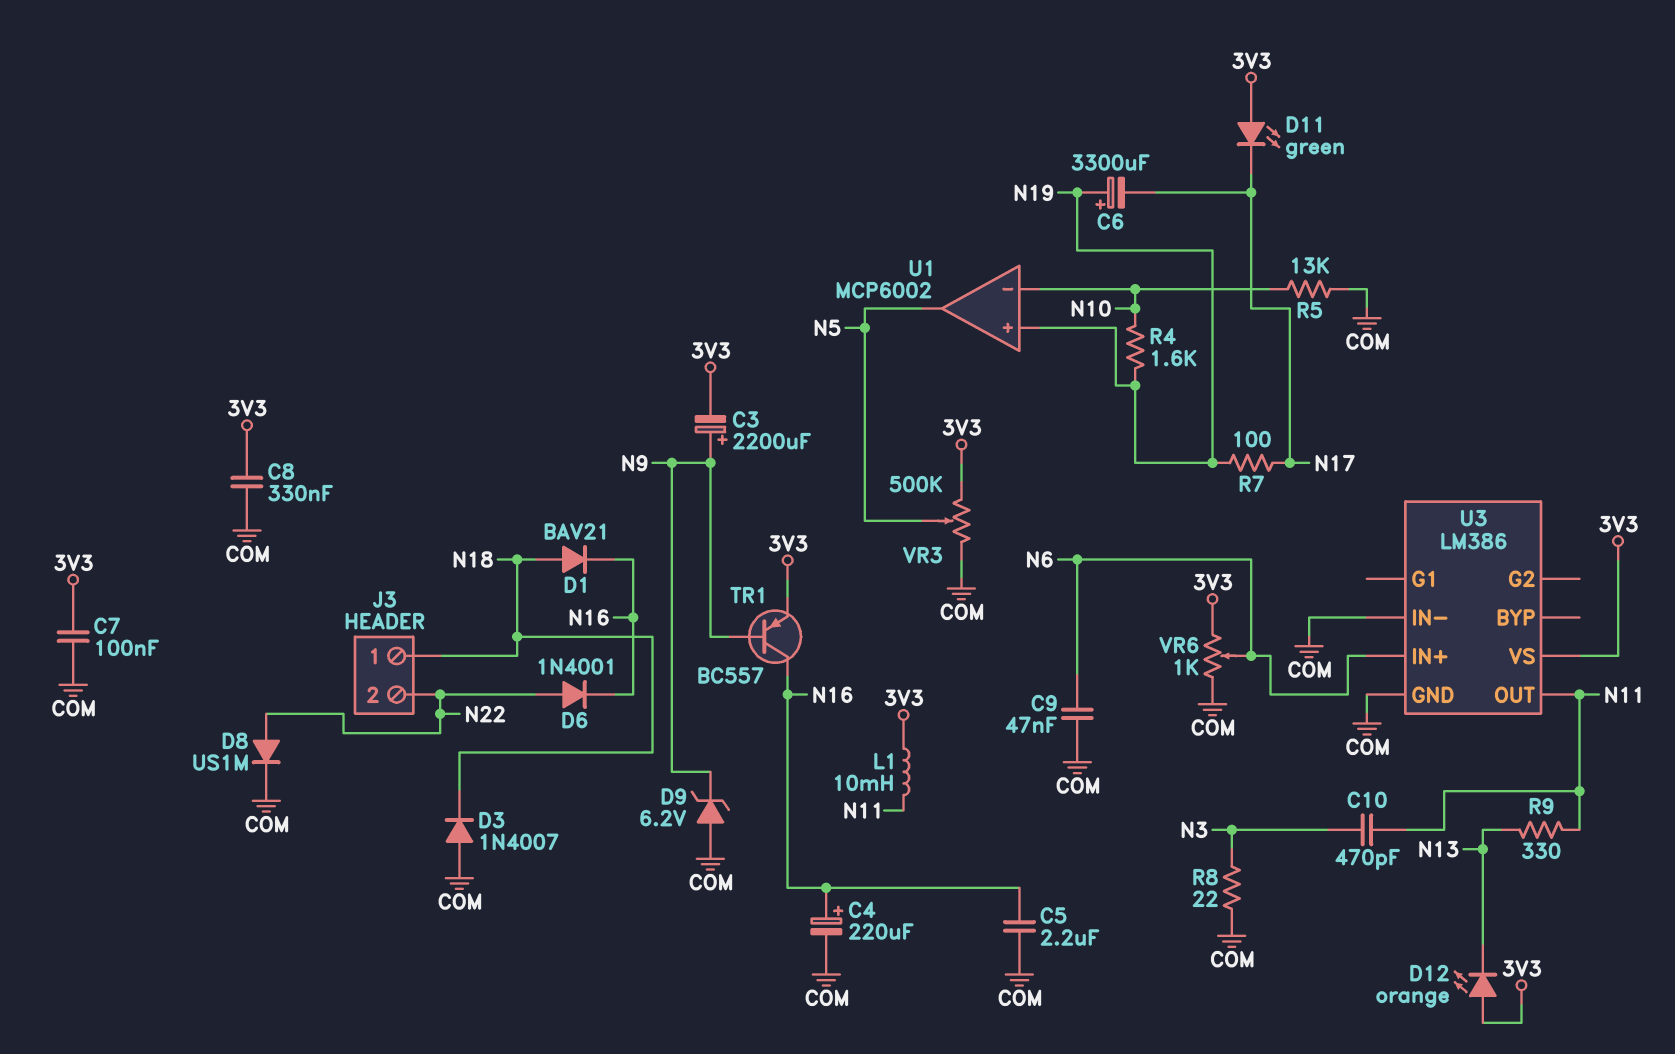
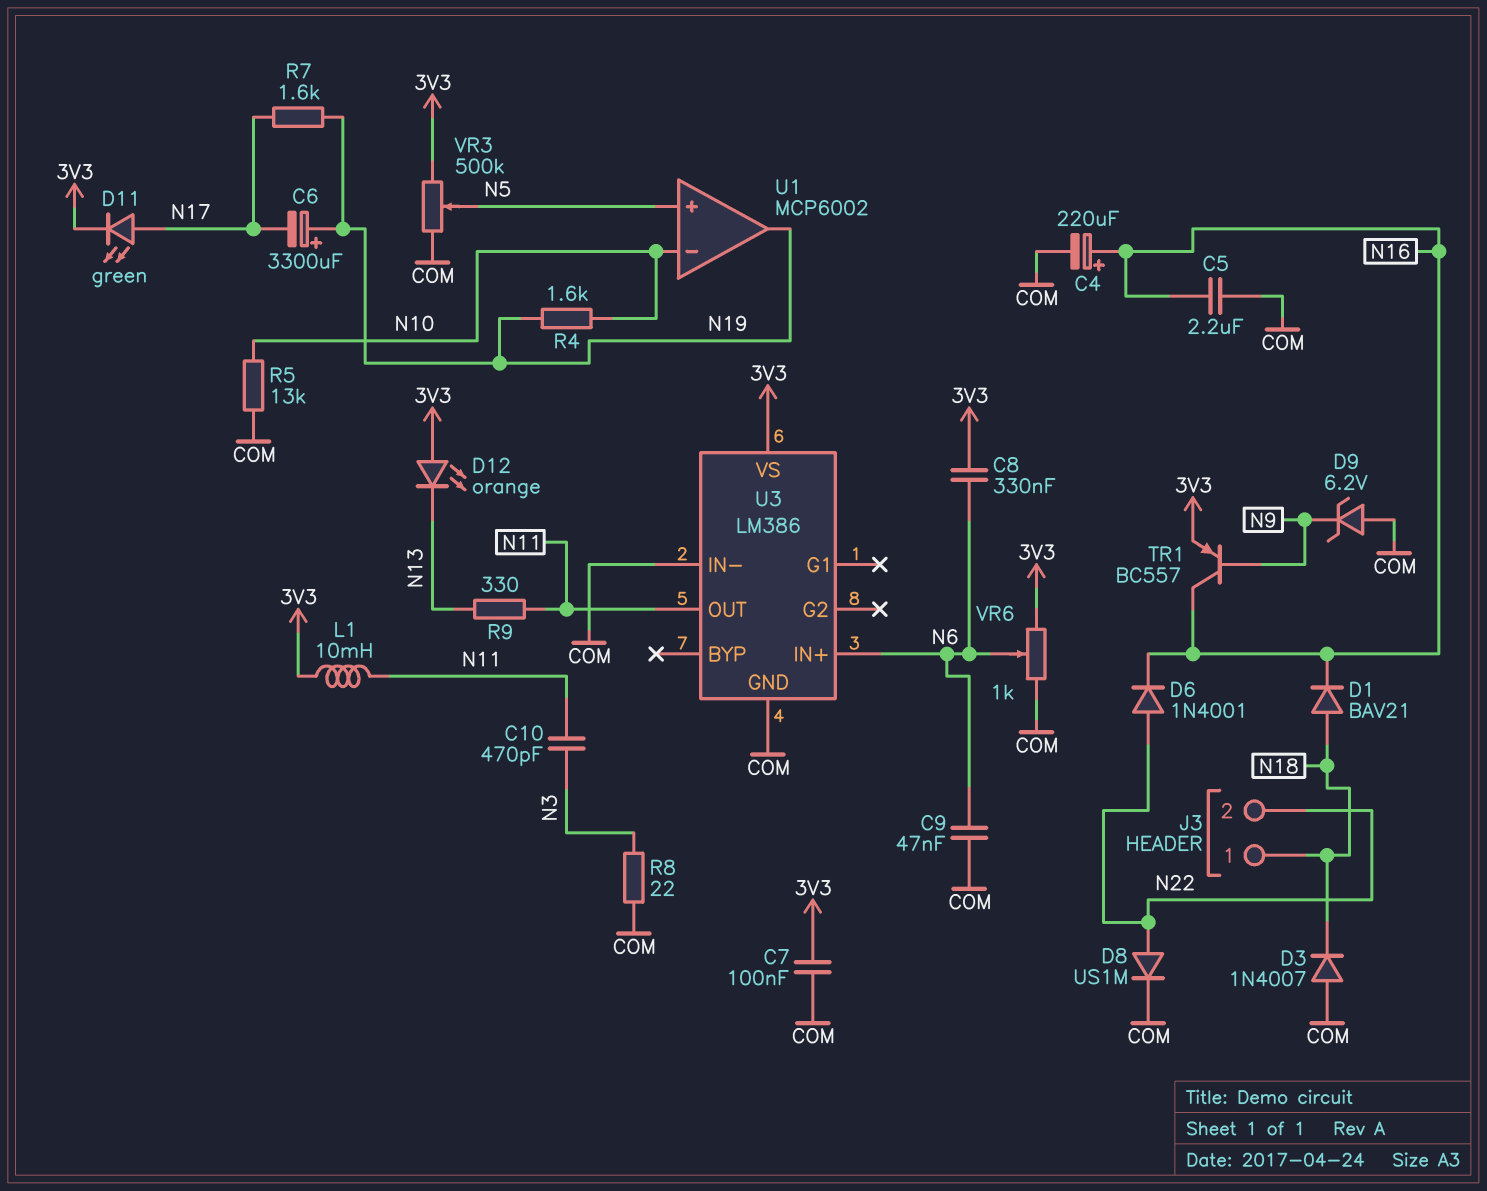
C3: 2200uF (plus N9, minus 3V3) -> none
C8: 330nF (3V3, COM) -> 330nF (3V3, N6)
D11: LED green (A 3V3, K N17) -> LED green (A N17, K 3V3)
R7: 100 (N17, N19) -> 1.6k (N17, N19)
U1 pin in+: N19 -> N5
U1 pin out: N5 -> N19

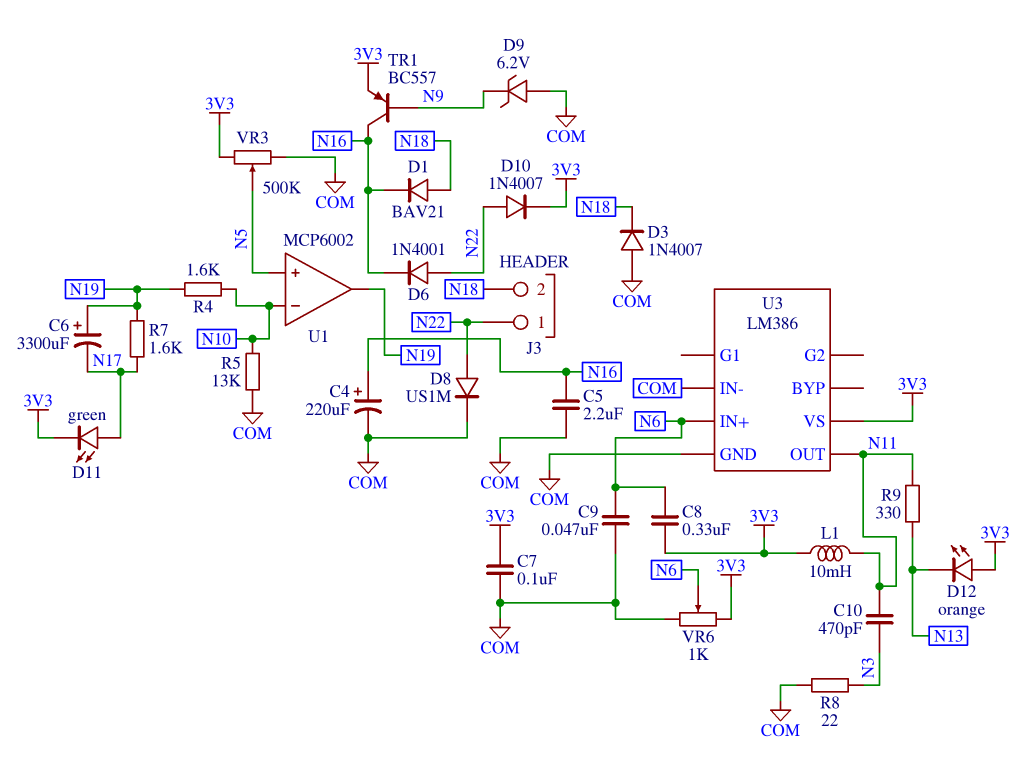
D10: none -> diode 1N4007 (A N22, K 3V3)
J3 pin 1: N18 -> N22
J3 pin 2: N22 -> N18

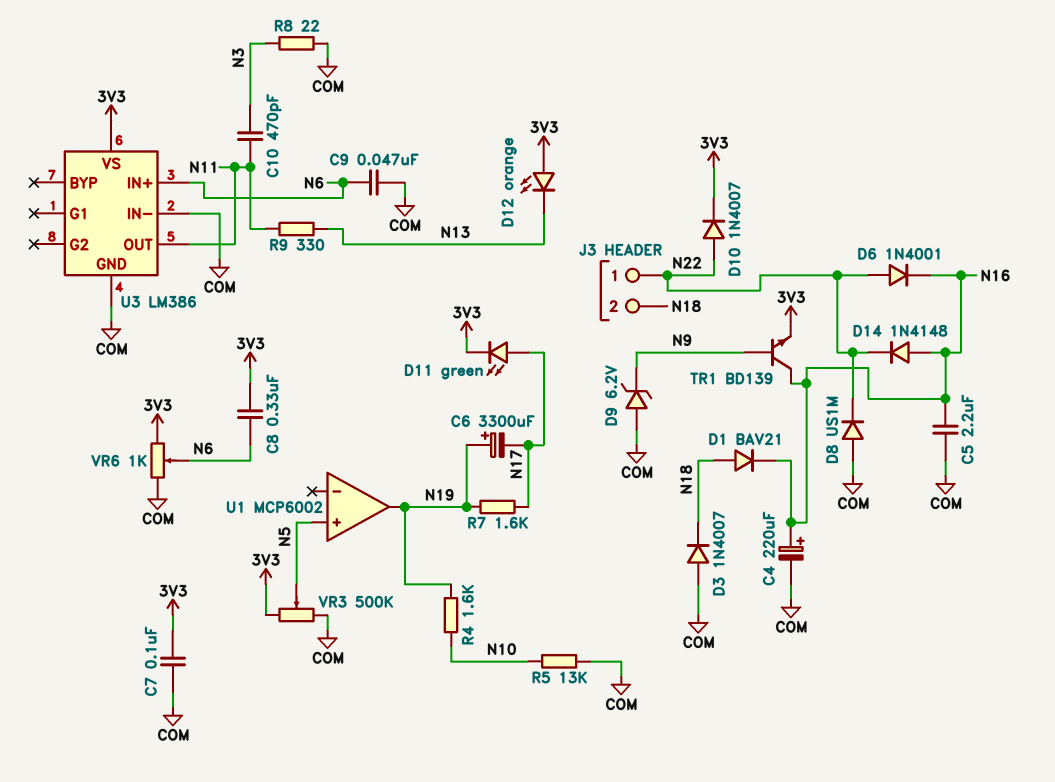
D8: diode US1M (A N22, K COM) -> diode US1M (A COM, K N22)
D14: none -> diode 1N4148 (A N16, K N22)
L1: 10mH (3V3, N11) -> none
TR1: PNP BC557 (B N9, C N16, E 3V3) -> NPN BD139 (B N9, C N16, E 3V3)
U1 pin in-: N10 -> none

